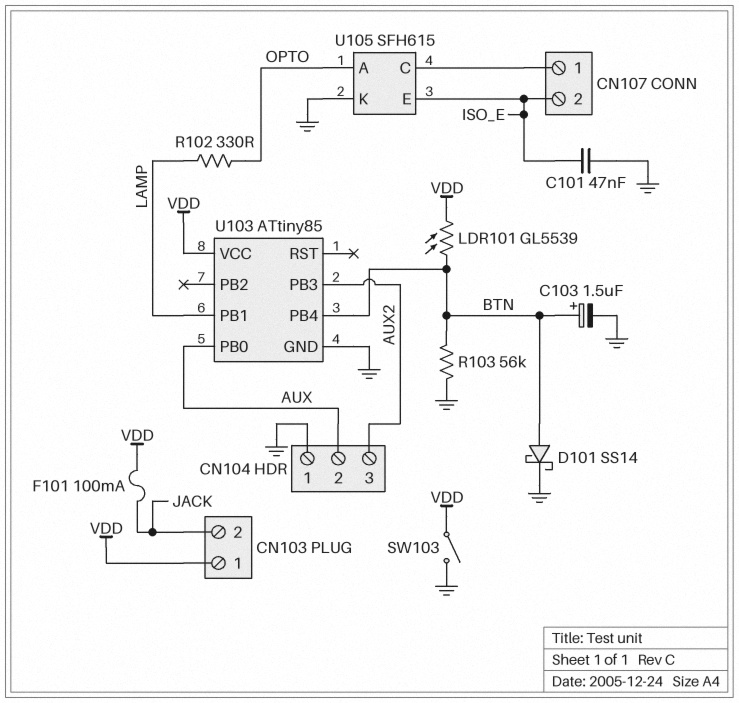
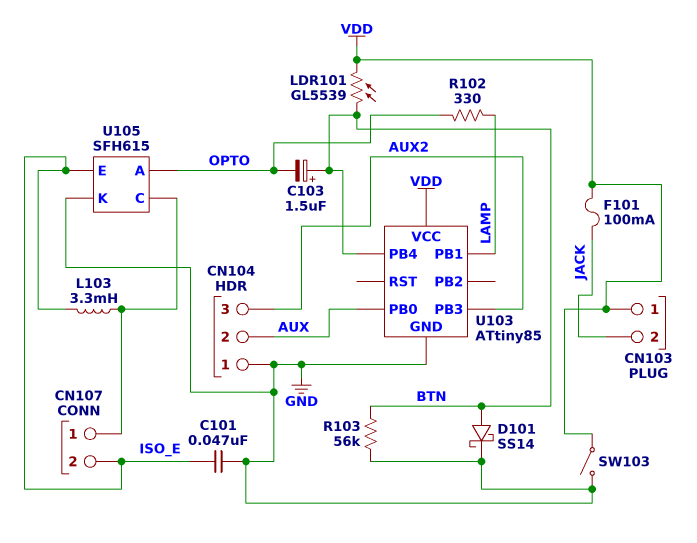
C103: 1.5uF (plus BTN, minus GND) -> 1.5uF (plus BTN, minus OPTO)
L103: none -> 3.3mH (CN107/1, ISO_E)

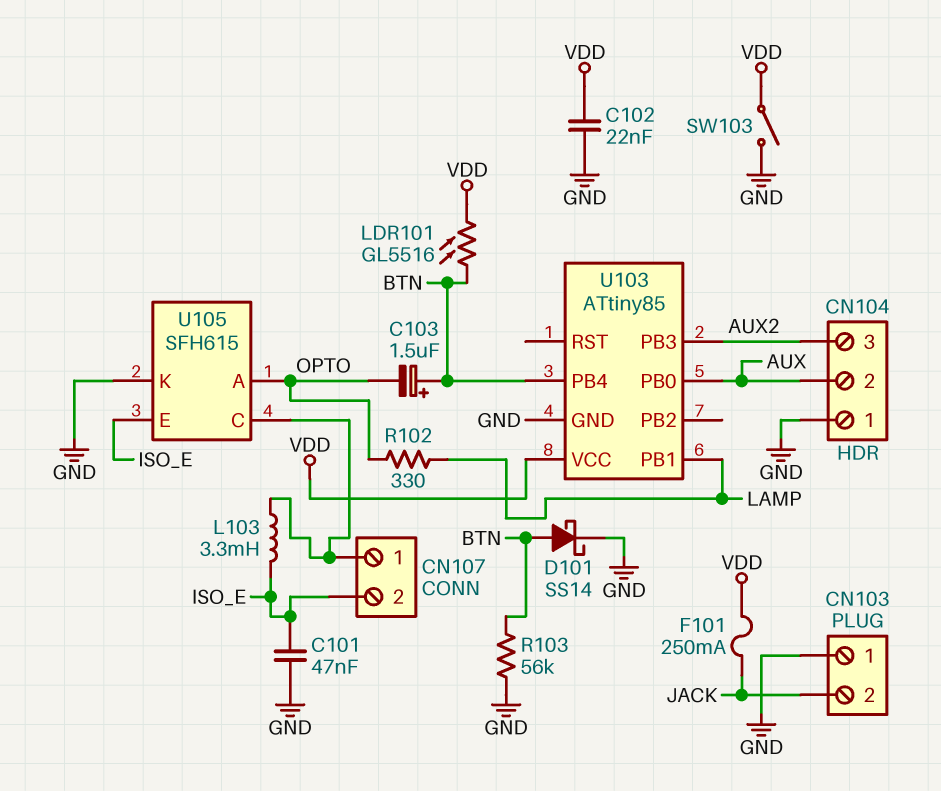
C102: none -> 22nF (GND, VDD)
CN103 pin 1: VDD -> GND
F101: 100mA (JACK, VDD) -> 250mA (JACK, VDD)
LDR101: GL5539 (BTN, VDD) -> GL5516 (BTN, VDD)

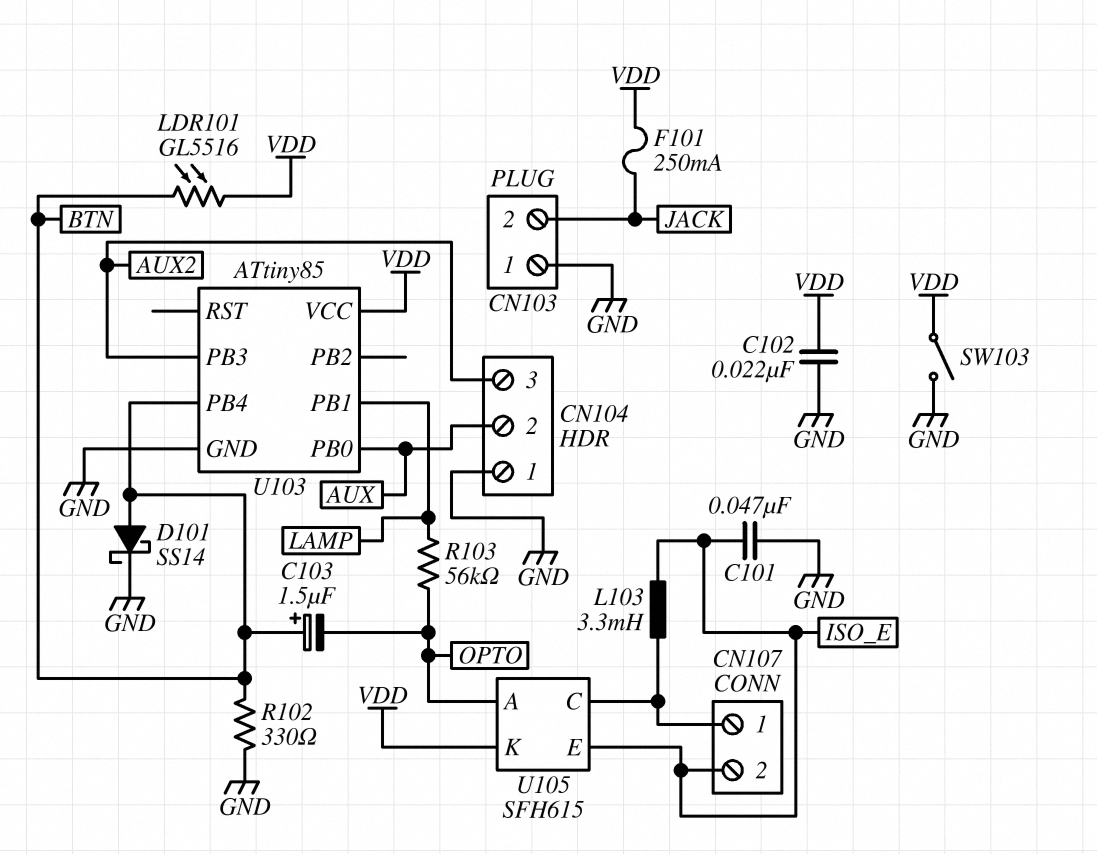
R102: 330 (LAMP, OPTO) -> 330 (BTN, GND)
R103: 56k (BTN, GND) -> 56k (LAMP, OPTO)
U105 pin K: GND -> VDD

